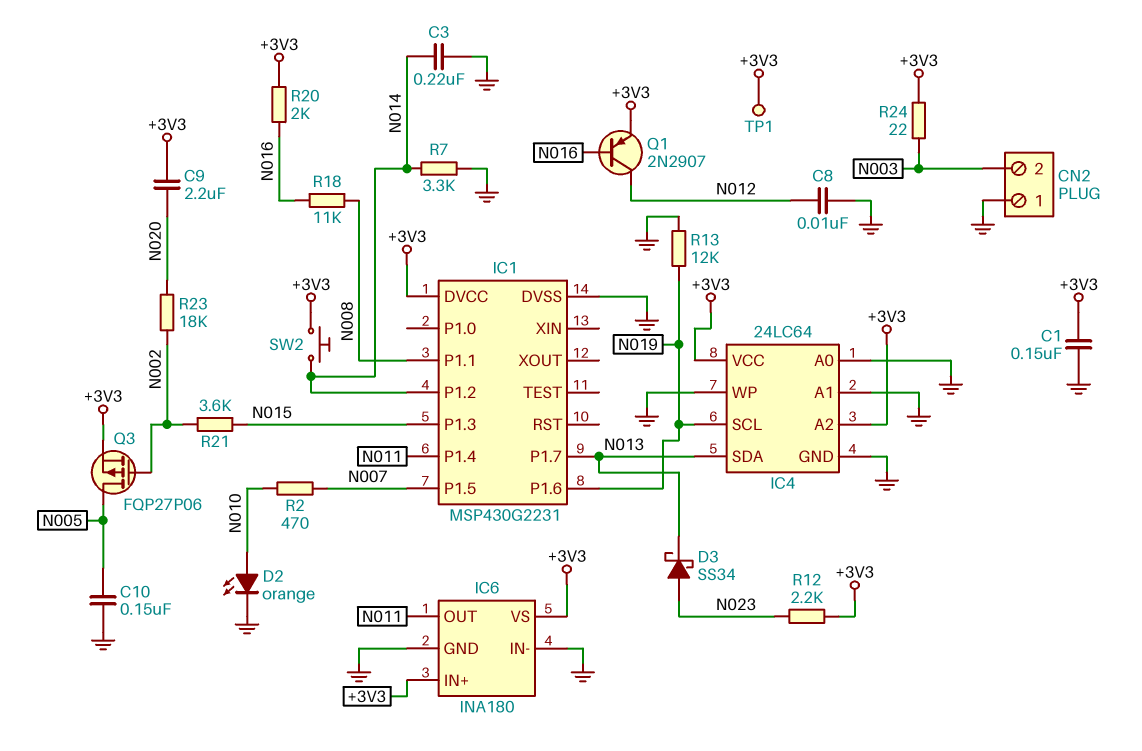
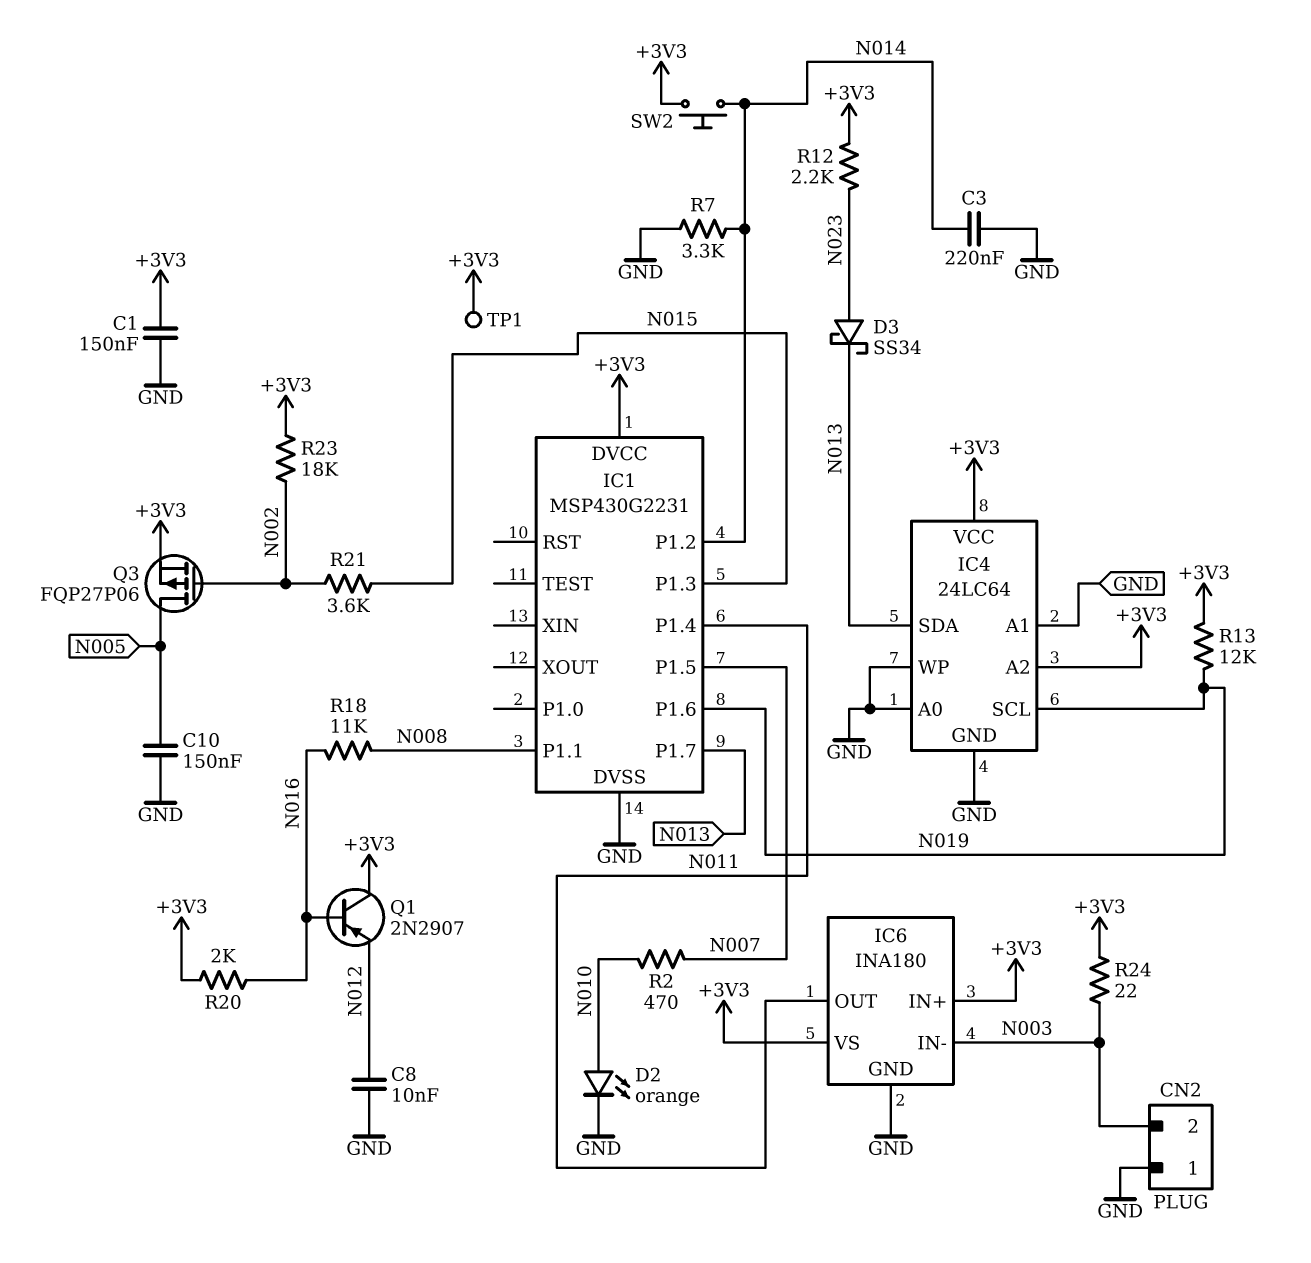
C9: 2.2uF (+3V3, N020) -> none
IC6 pin IN-: GND -> N003
Q1: PNP 2N2907 (B N016, C N012, E +3V3) -> PNP 2N2907 (B N016, C +3V3, E N012)
R13: 12k (GND, N019) -> 12k (+3V3, N019)
R23: 18k (N002, N020) -> 18k (+3V3, N002)

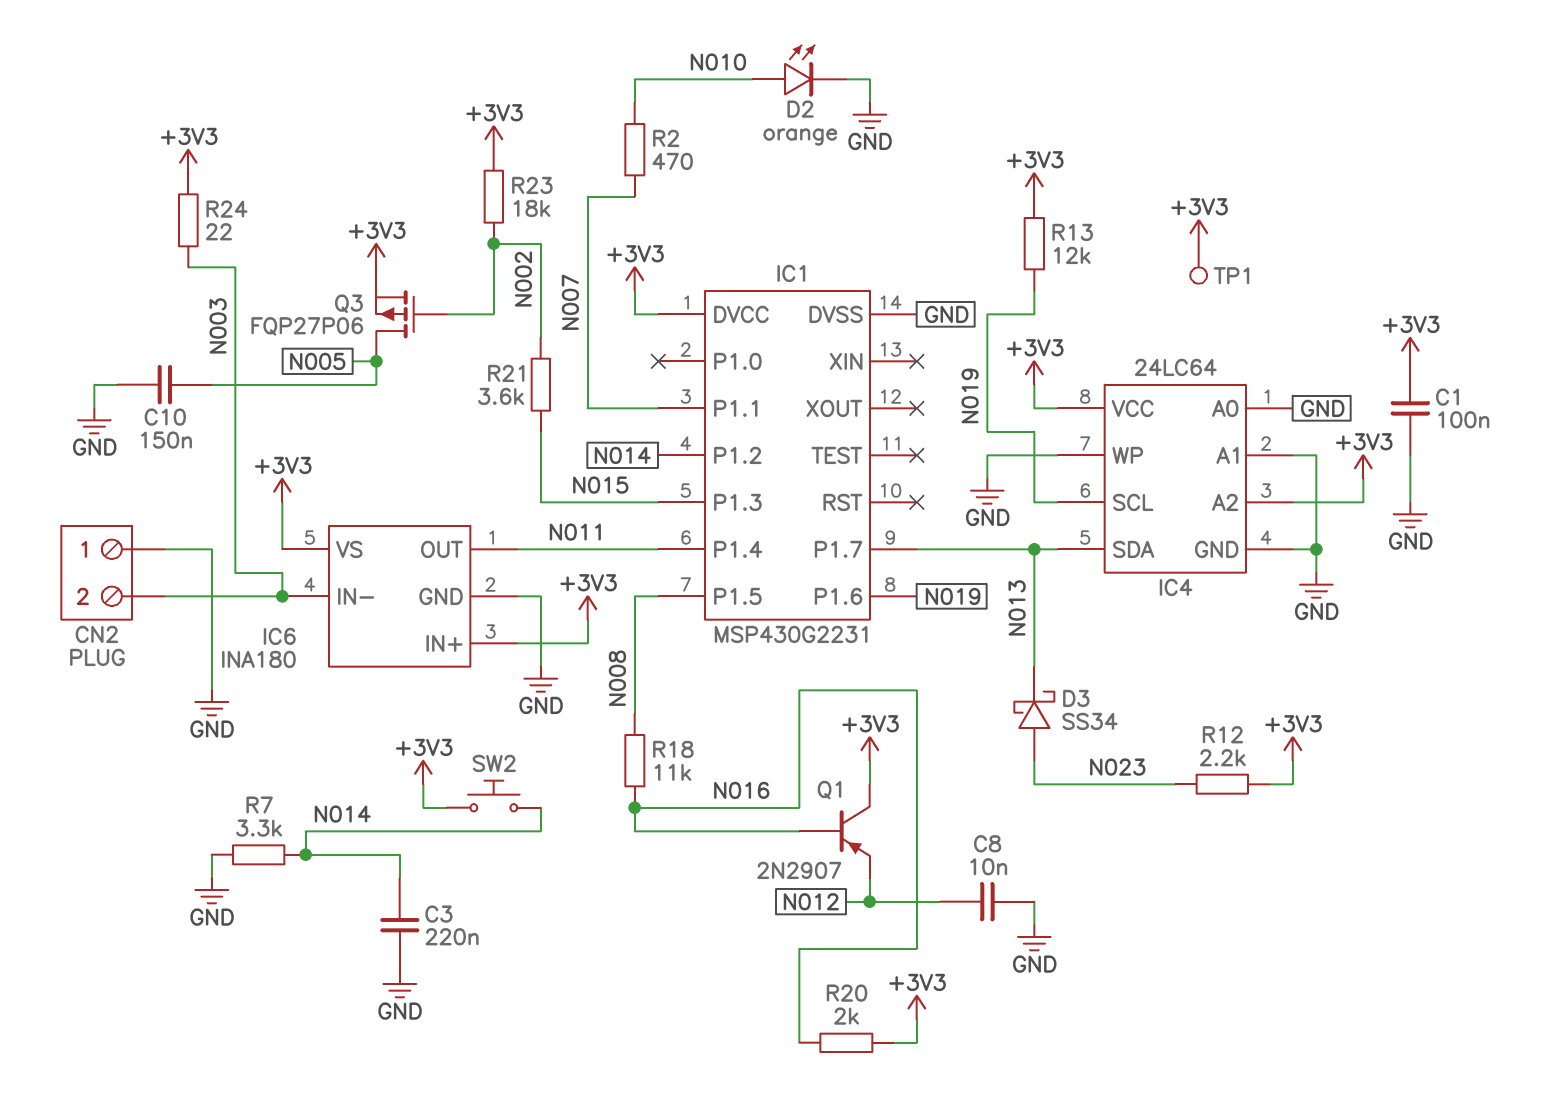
C1: 150nF (+3V3, GND) -> 100nF (+3V3, GND)
IC1 pin P1.1: N008 -> N007
IC1 pin P1.5: N007 -> N008

